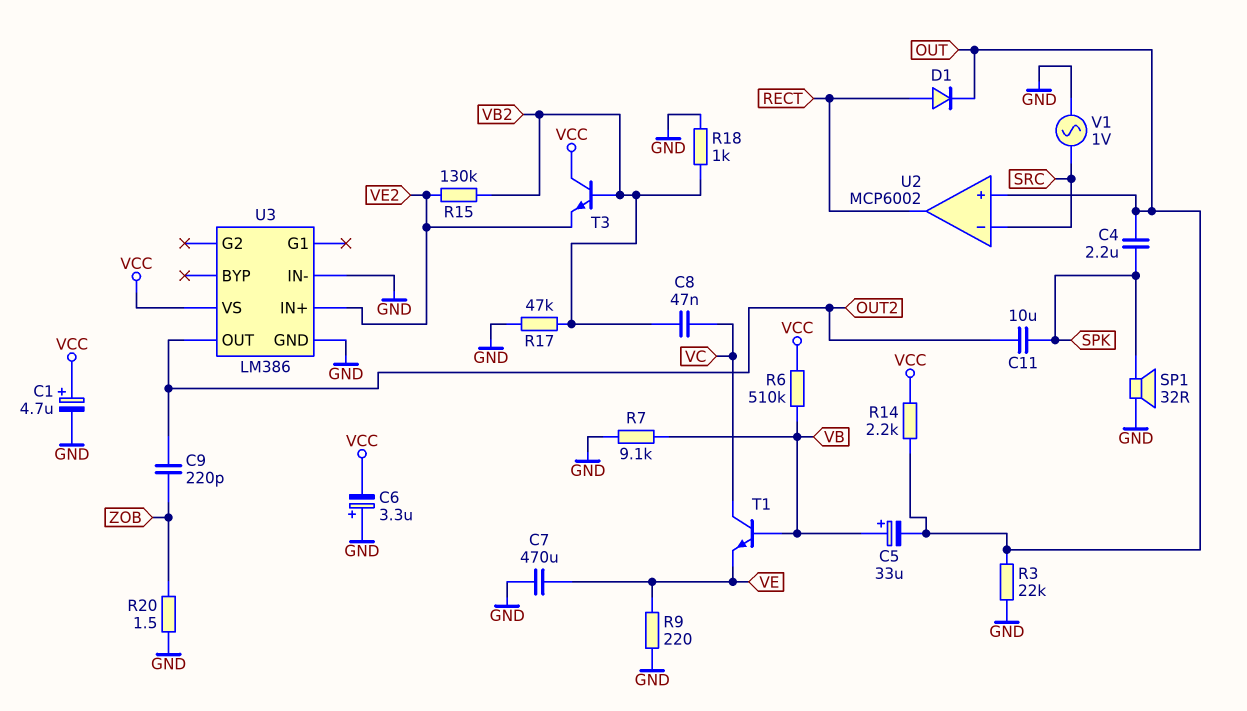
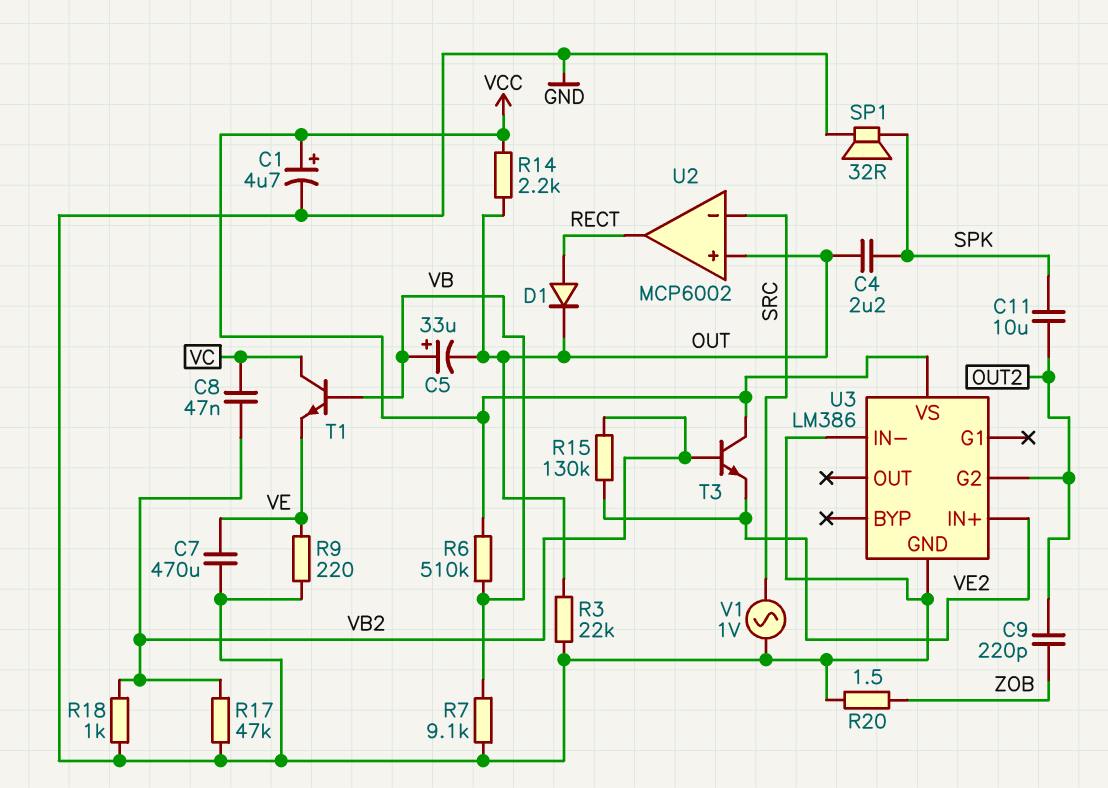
C6: 3.3uF (plus GND, minus VCC) -> none
U3 pin G2: none -> OUT2
U3 pin OUT: OUT2 -> none

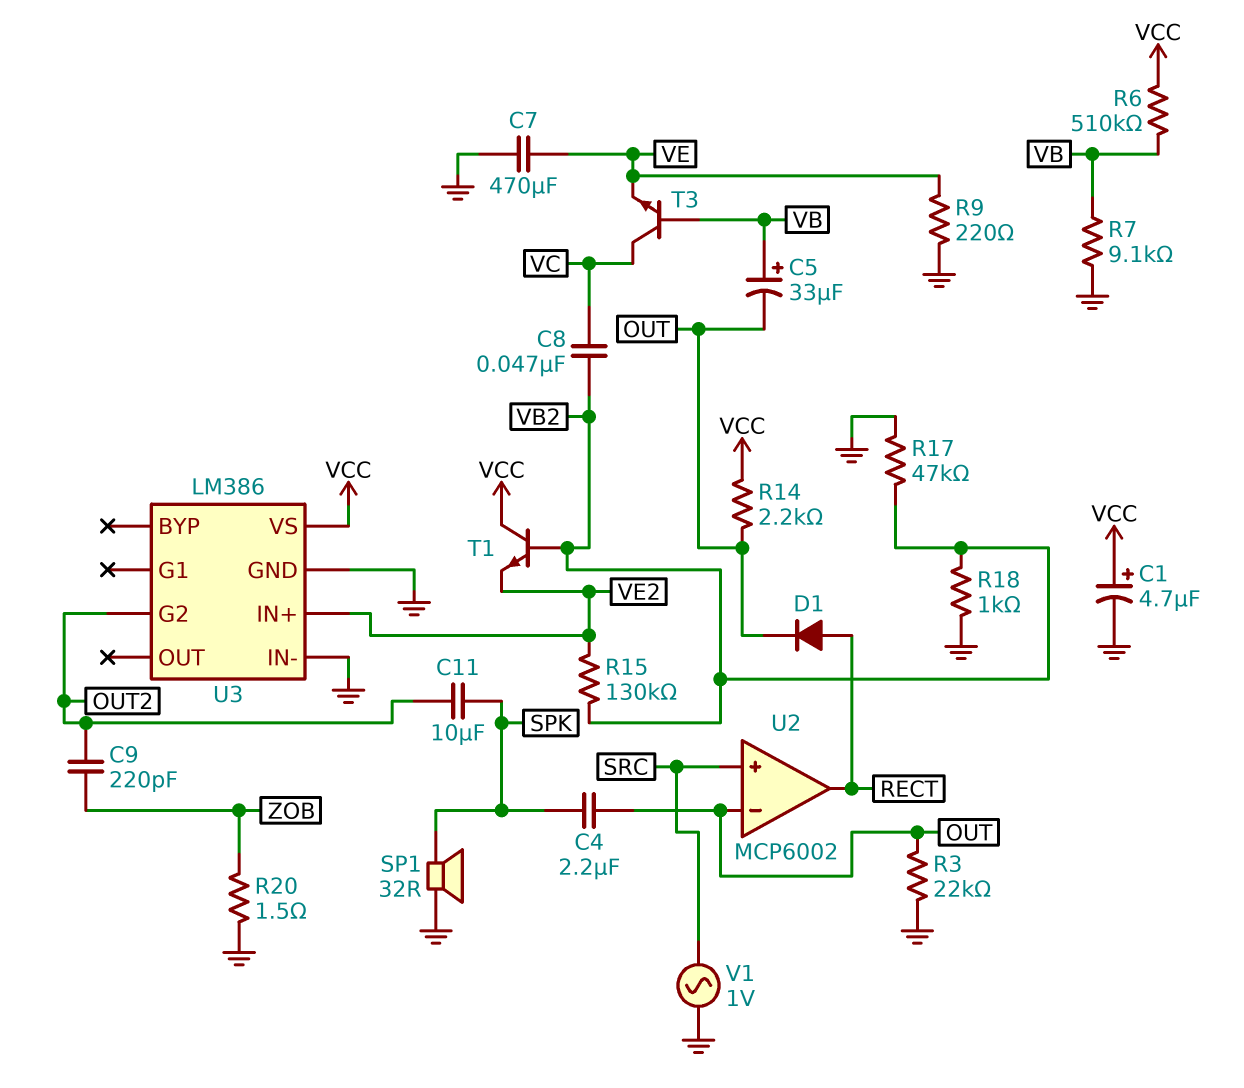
T1: NPN (B VB, C VC, E VE) -> NPN (B VB2, C VCC, E VE2)
T3: NPN (B VB2, C VCC, E VE2) -> NPN (B VB, C VC, E VE)
U2 pin in+: OUT -> SRC
U2 pin in-: SRC -> OUT

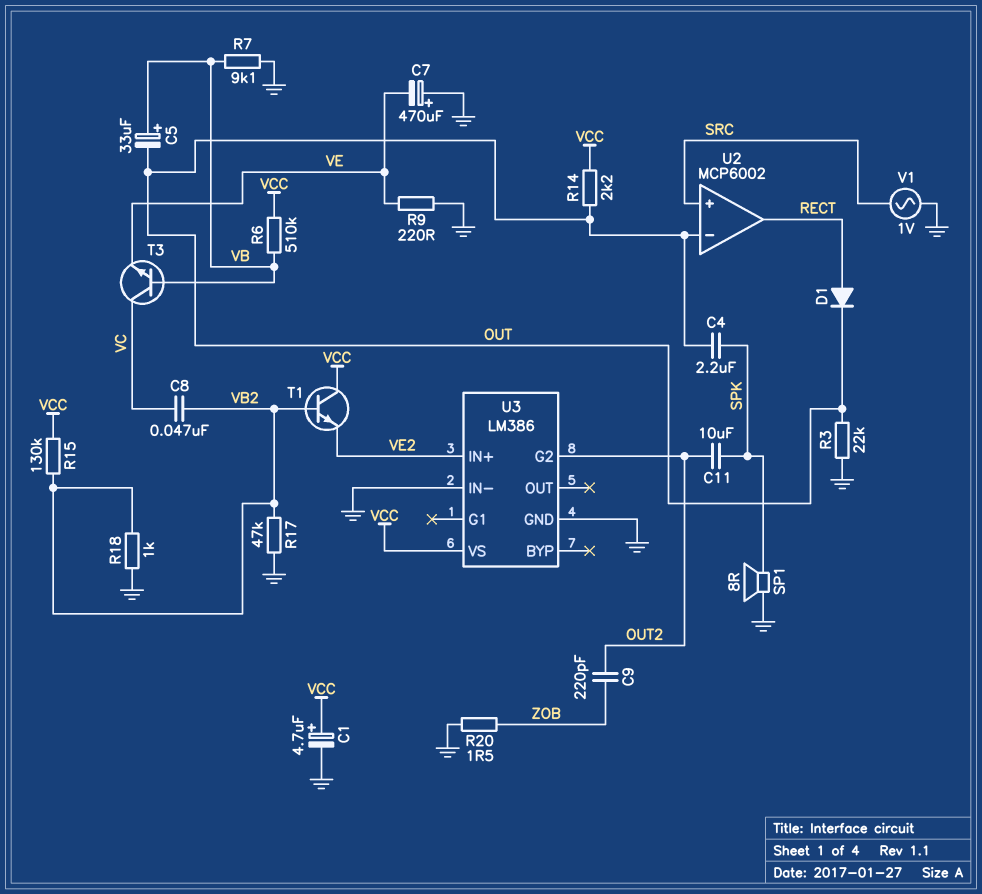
C7: 470uF (GND, VE) -> 470uF (plus GND, minus VE)
R15: 130k (VB2, VE2) -> 130k (VB2, VCC)
SP1: speaker 32R (GND, SPK) -> speaker 8R (GND, SPK)

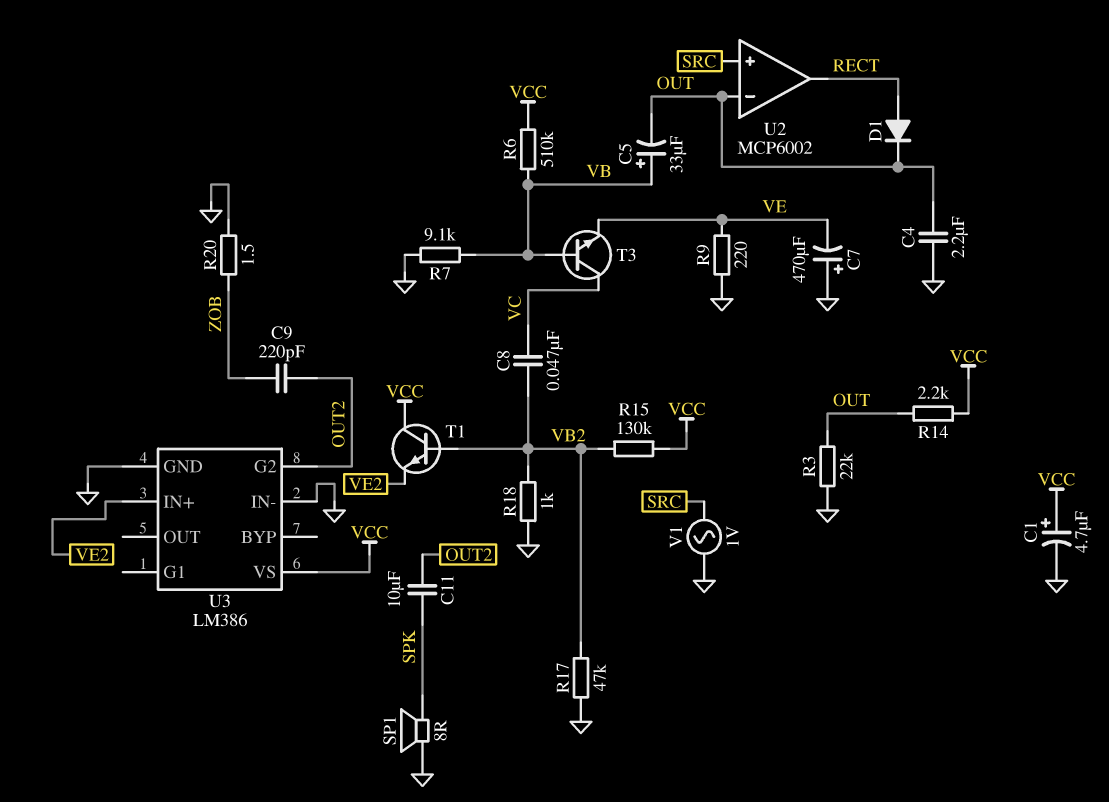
C4: 2.2uF (OUT, SPK) -> 2.2uF (GND, OUT)

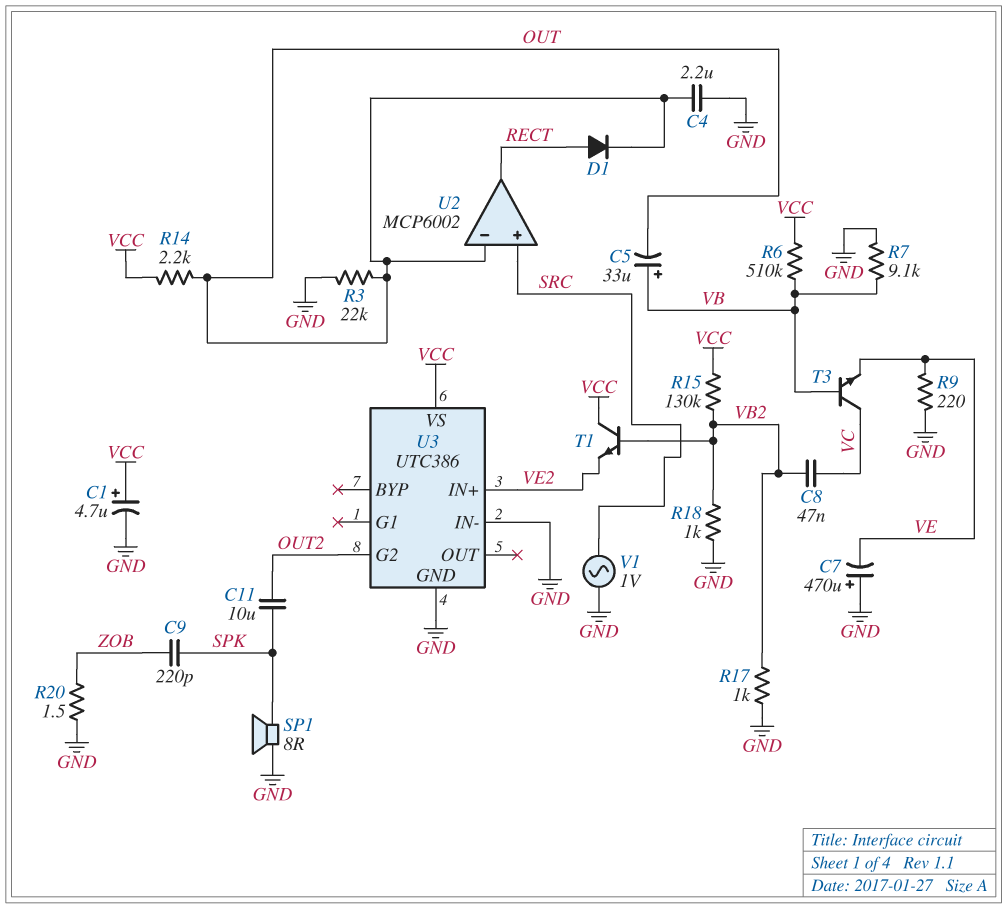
C9: 220pF (OUT2, ZOB) -> 220pF (SPK, ZOB)
R17: 47k (GND, VB2) -> 1k (GND, VB2)
U3: LM386 -> UTC386

